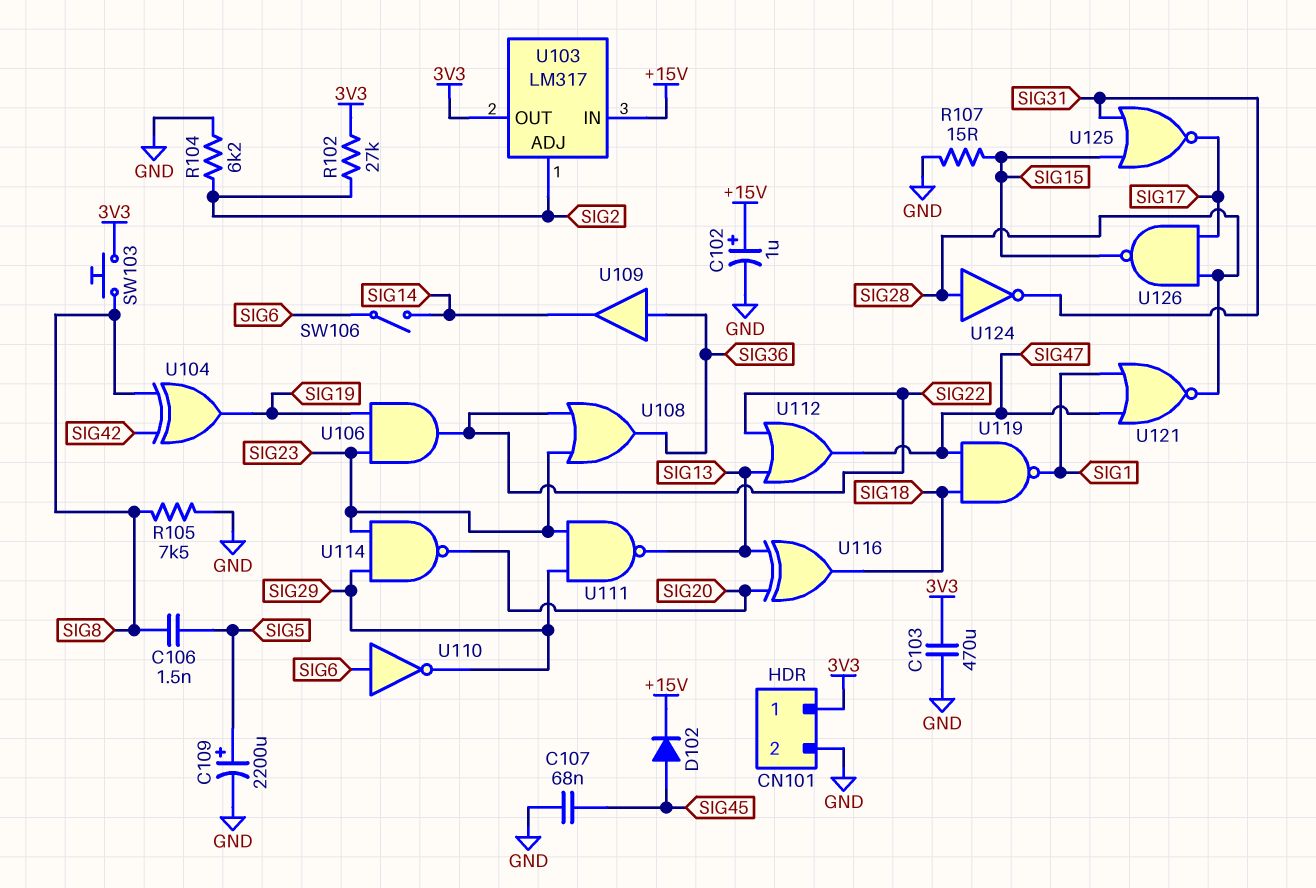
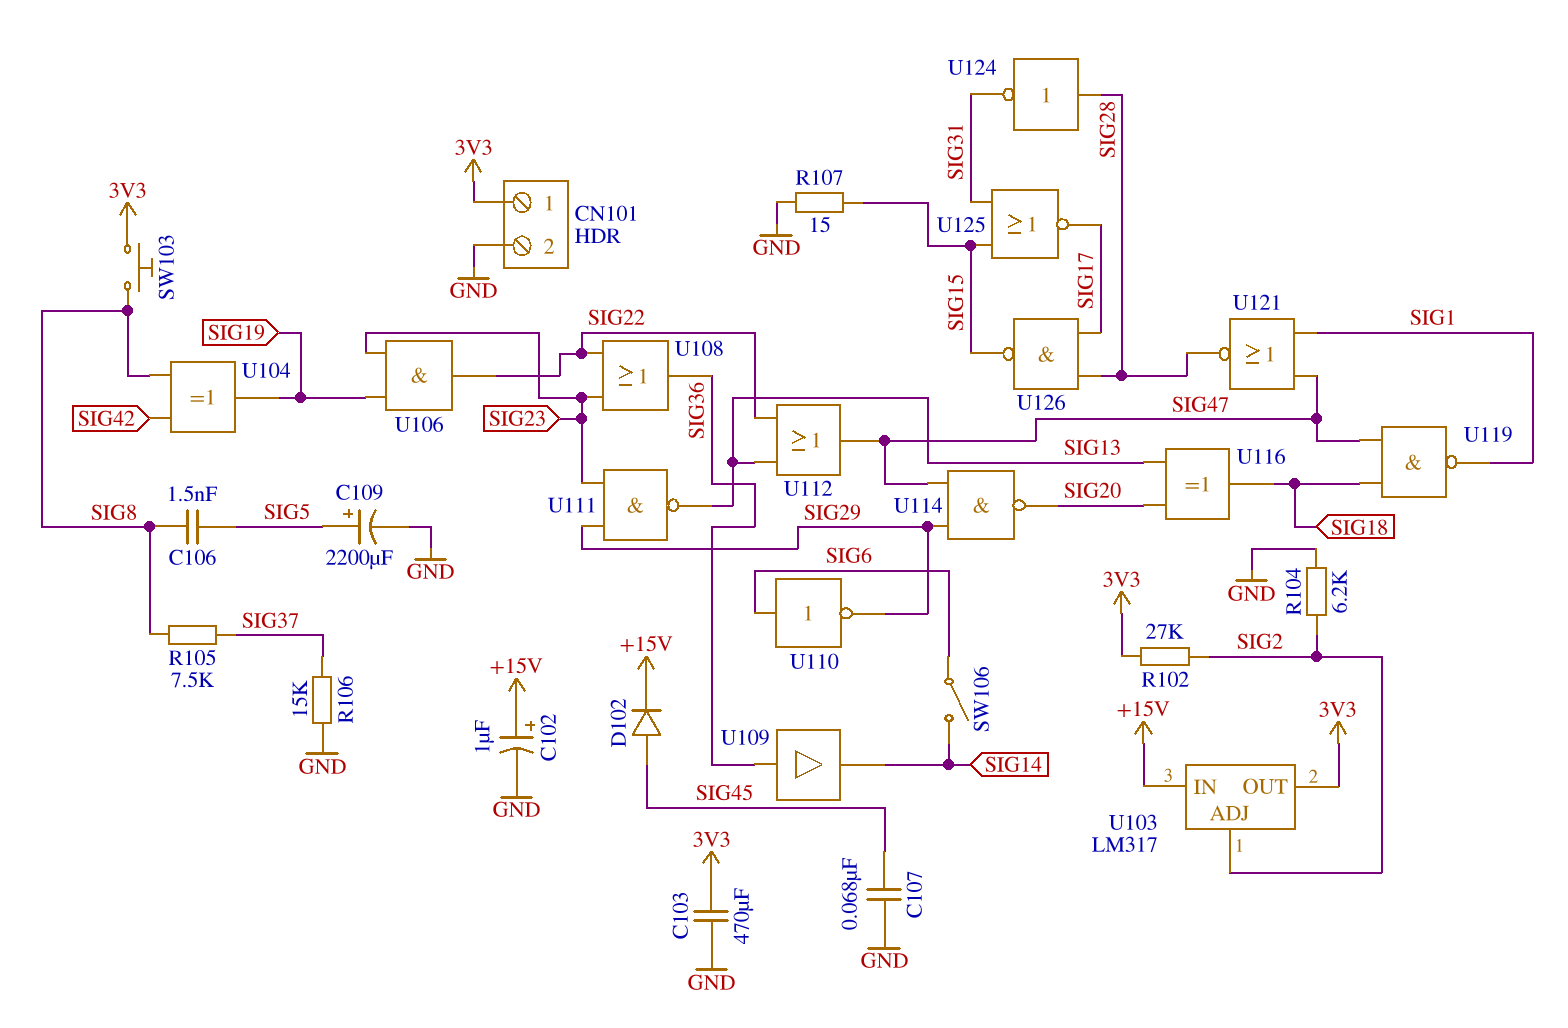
R105: 7.5k (GND, SIG8) -> 7.5k (SIG8, SIG37)
R106: none -> 15k (GND, SIG37)
U114: NAND (in SIG23, in SIG29, out SIG20) -> NAND (in SIG29, in SIG47, out SIG20)

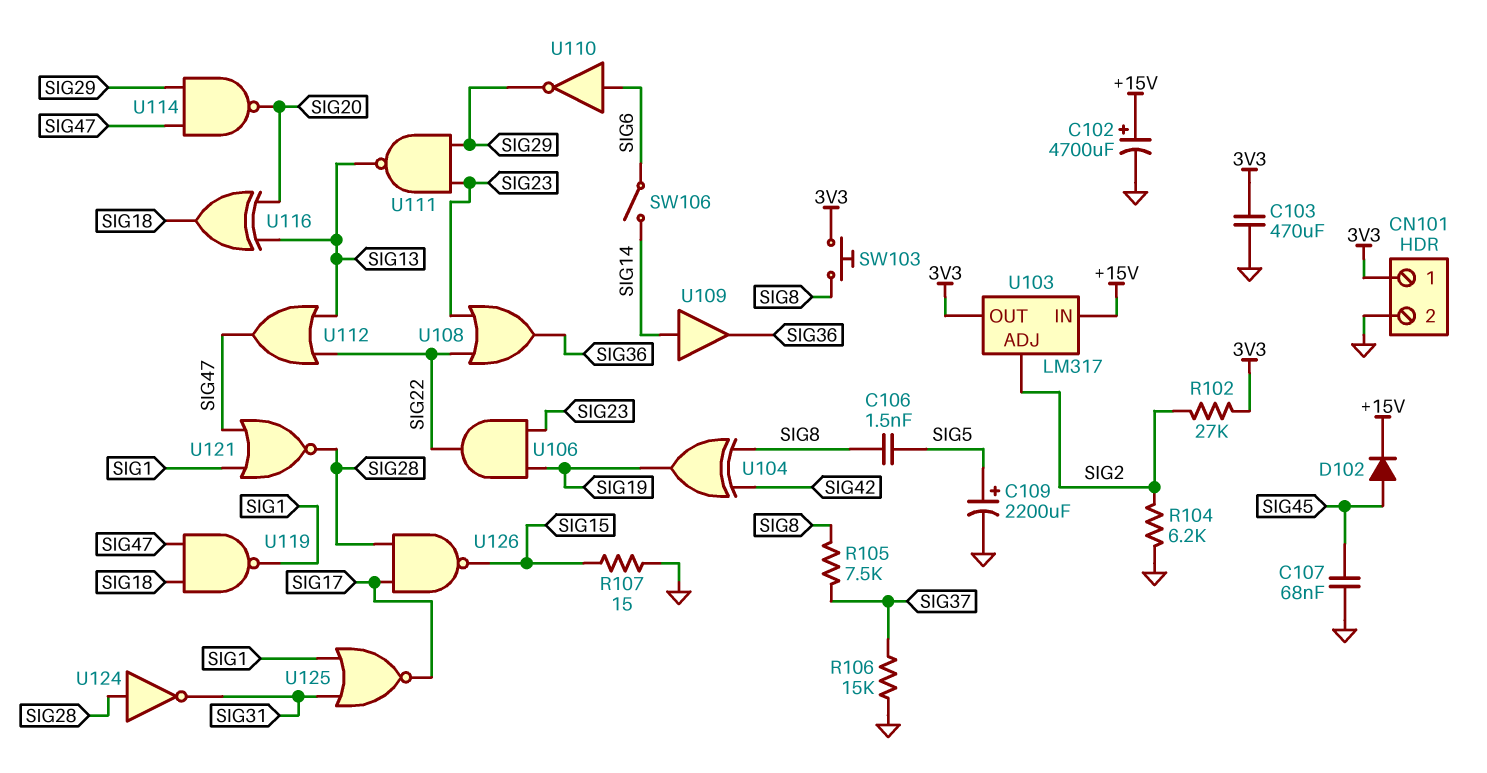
C102: 1uF (plus +15V, minus GND) -> 4700uF (plus +15V, minus GND)
U109: buffer (in SIG36, out SIG14) -> buffer (in SIG14, out SIG36)
U125: NOR (in SIG15, in SIG31, out SIG17) -> NOR (in SIG1, in SIG31, out SIG17)

